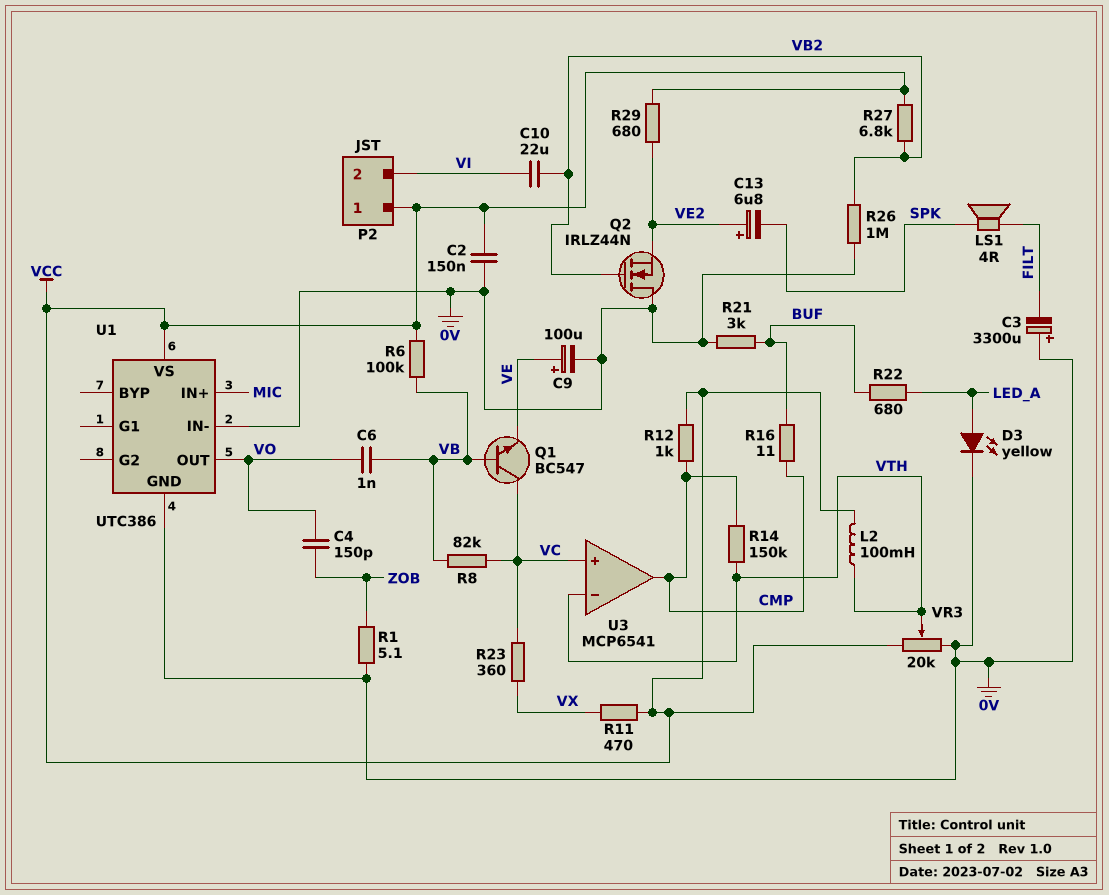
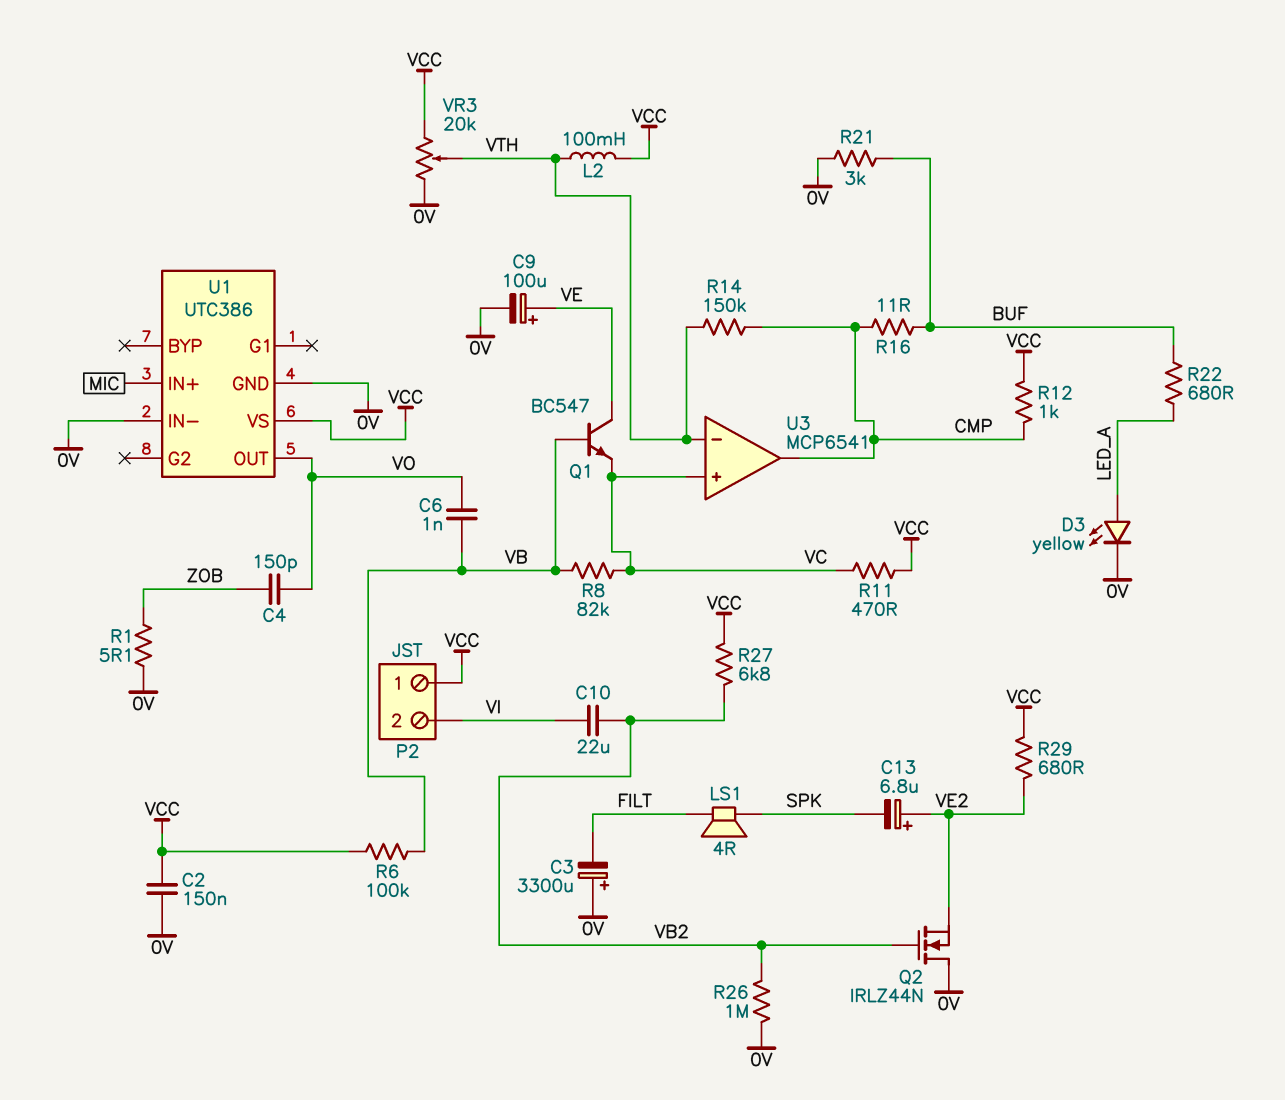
Q1: NPN BC547 (B VB, C VC, E VE) -> NPN BC547 (B VB, C VE, E VC)
R11: 470 (VCC, VX) -> 470 (VC, VCC)
R23: 360 (VC, VX) -> none

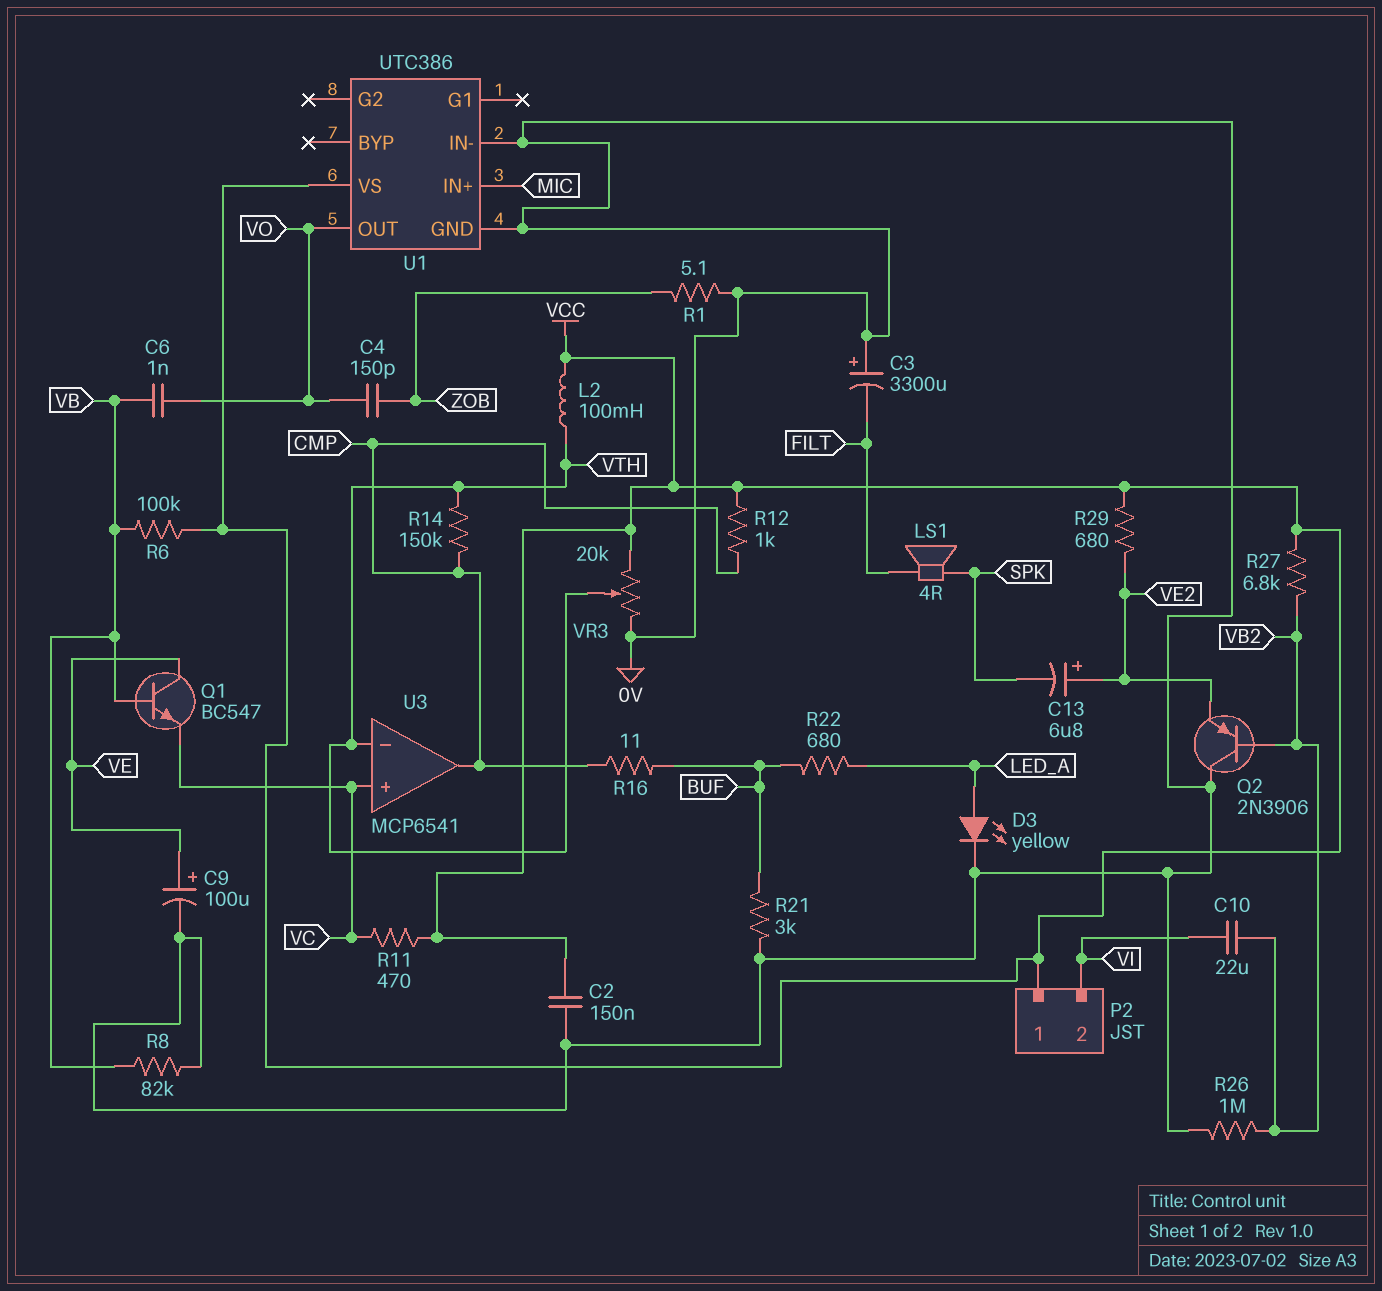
Q2: NMOS IRLZ44N (G VB2, D 0V, S VE2) -> PNP 2N3906 (B VB2, C 0V, E VE2)
R8: 82k (VB, VC) -> 82k (0V, VB)

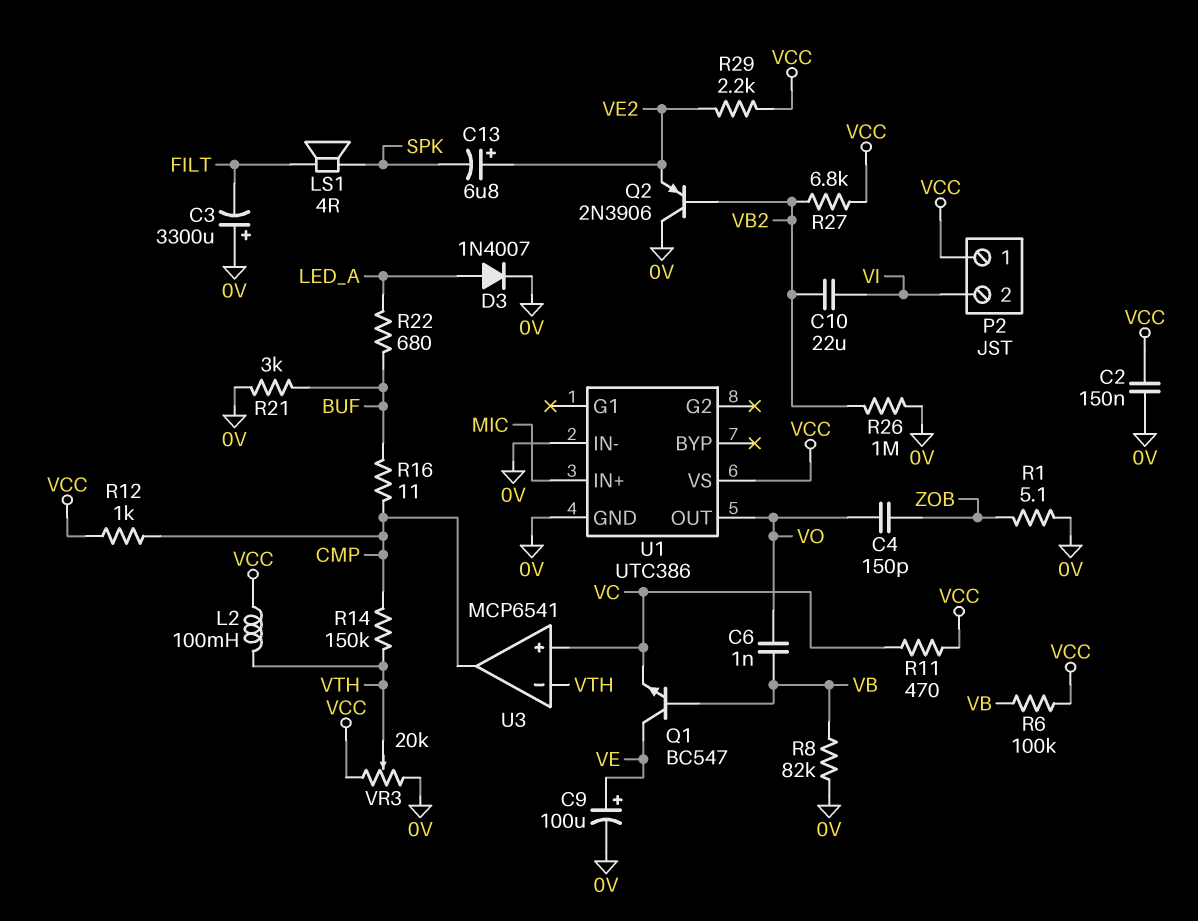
D3: LED yellow (A LED_A, K 0V) -> diode 1N4007 (A LED_A, K 0V)
R29: 680 (VCC, VE2) -> 2.2k (VCC, VE2)

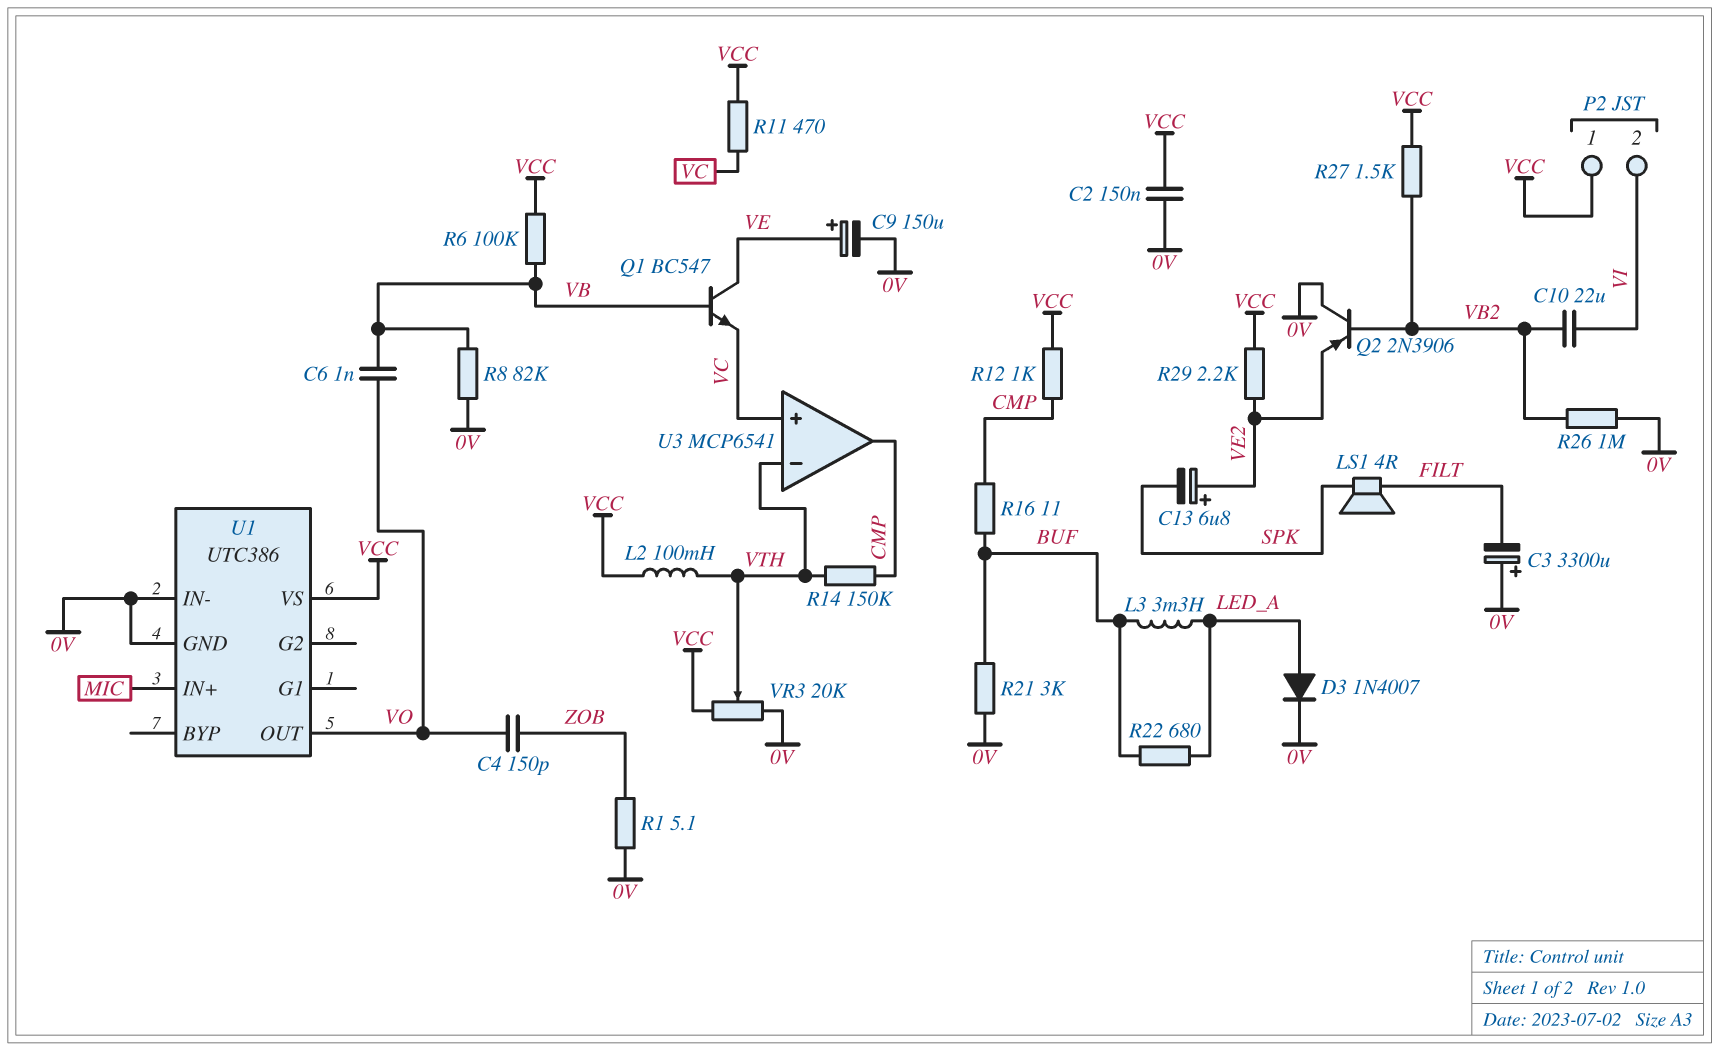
C9: 100uF (plus VE, minus 0V) -> 150uF (plus VE, minus 0V)
L3: none -> 3.3mH (BUF, LED_A)
R27: 6.8k (VB2, VCC) -> 1.5k (VB2, VCC)

